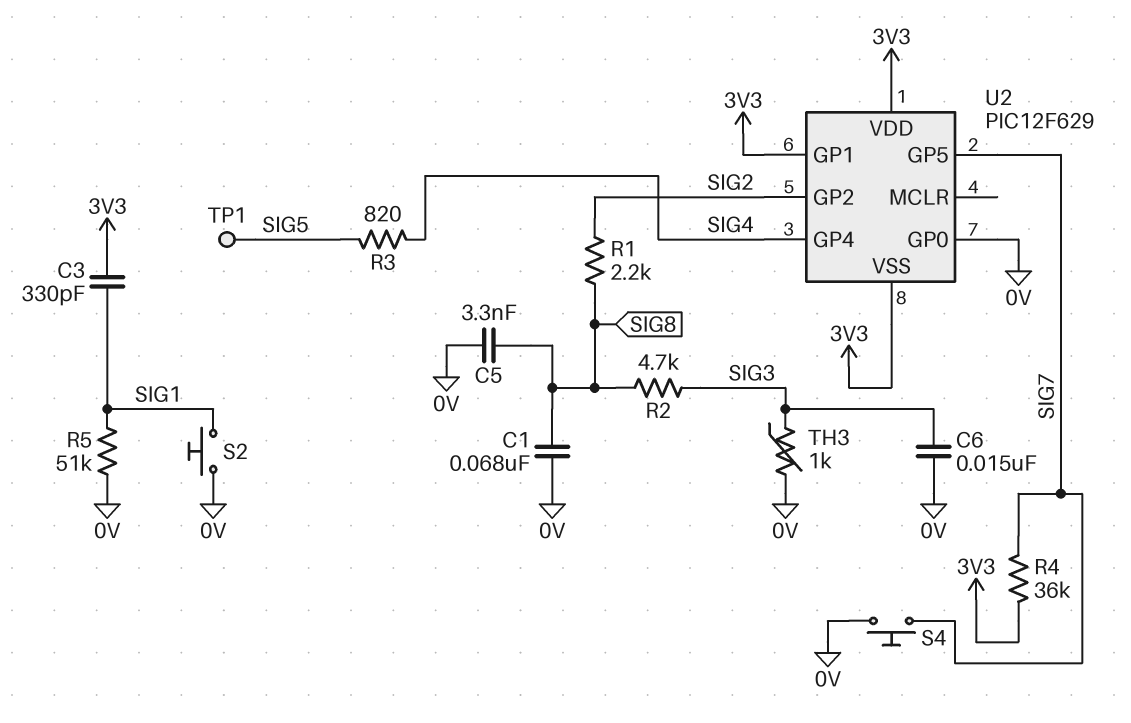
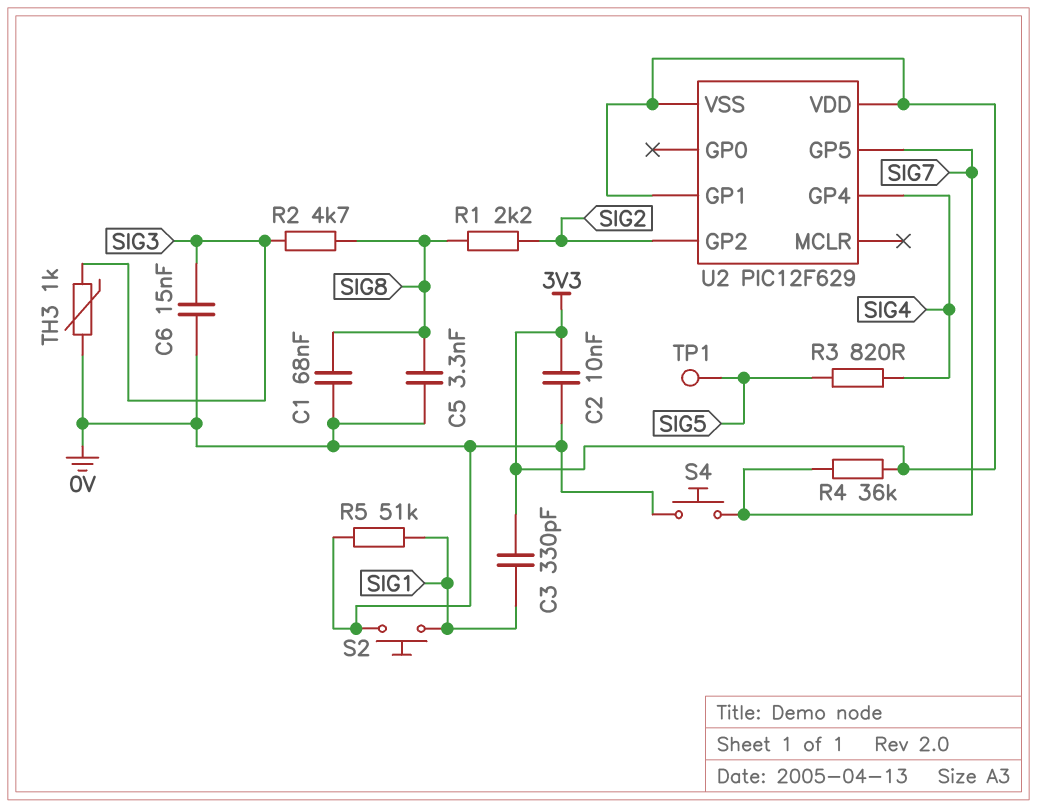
C2: none -> 10nF (0V, 3V3)
U2 pin GP0: 0V -> none

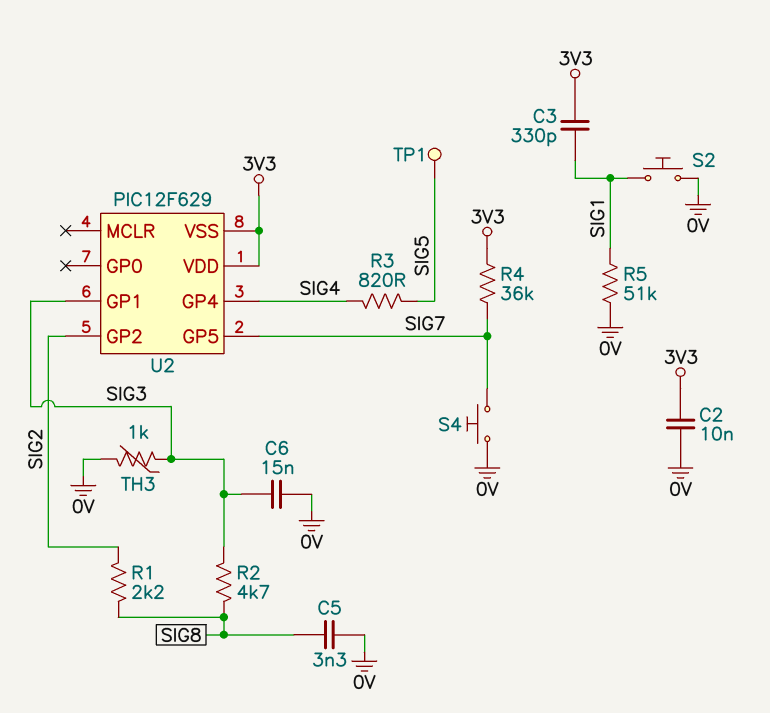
C1: 68nF (0V, SIG8) -> none
U2 pin GP1: 3V3 -> SIG3

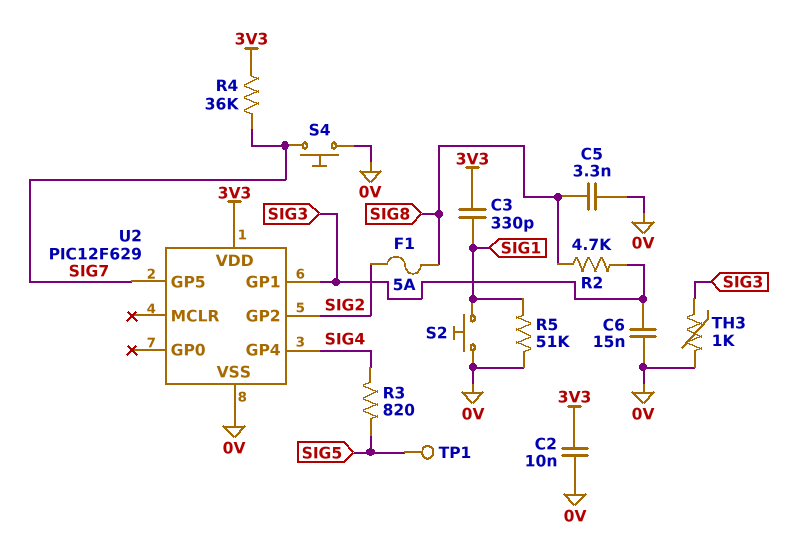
F1: none -> 5A (SIG2, SIG8)
R1: 2.2k (SIG2, SIG8) -> none
U2 pin VSS: 3V3 -> 0V

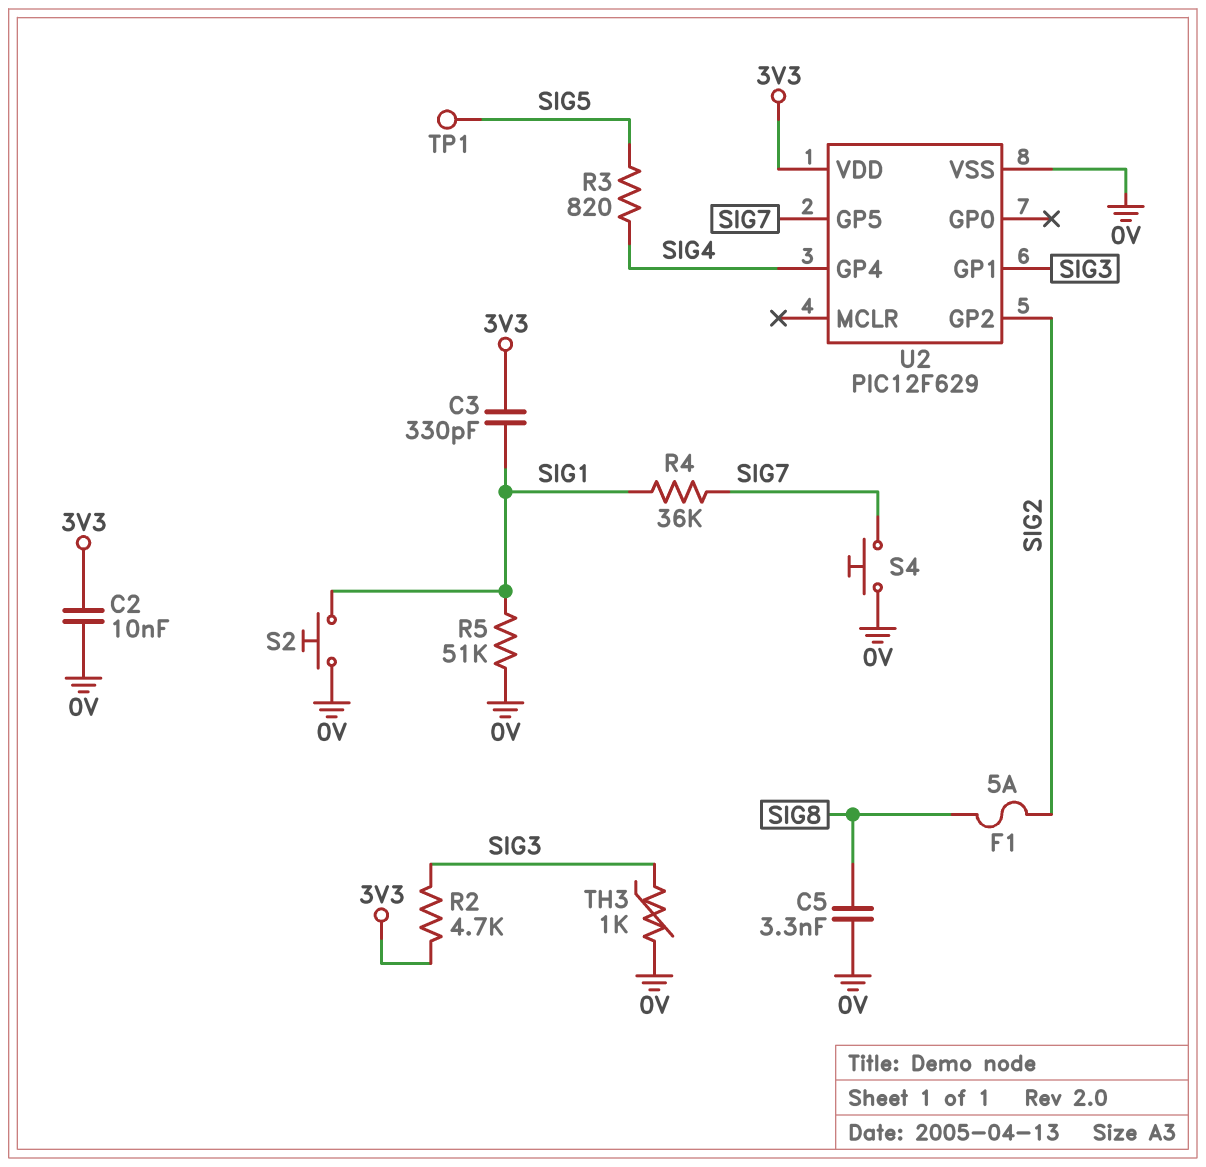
C6: 15nF (0V, SIG3) -> none
R2: 4.7k (SIG3, SIG8) -> 4.7k (3V3, SIG3)
R4: 36k (3V3, SIG7) -> 36k (SIG1, SIG7)

